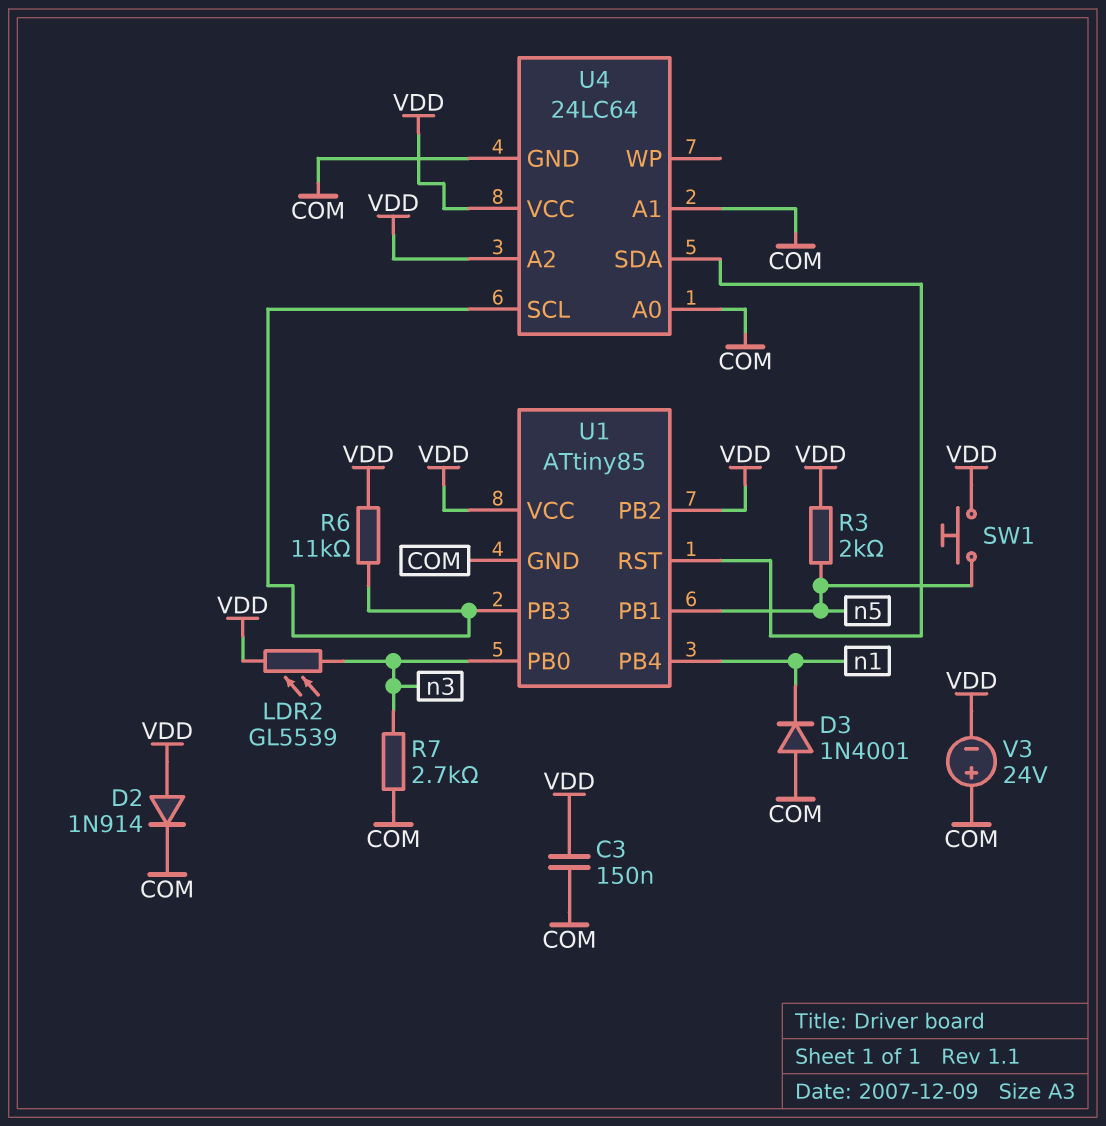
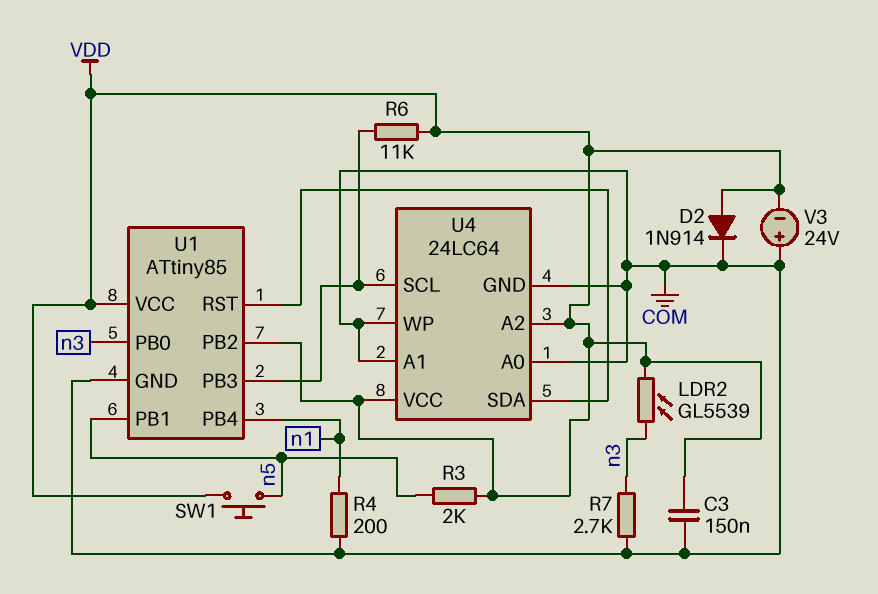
D3: diode 1N4001 (A COM, K n1) -> none
R4: none -> 200 (COM, n1)
U4 pin WP: none -> COM

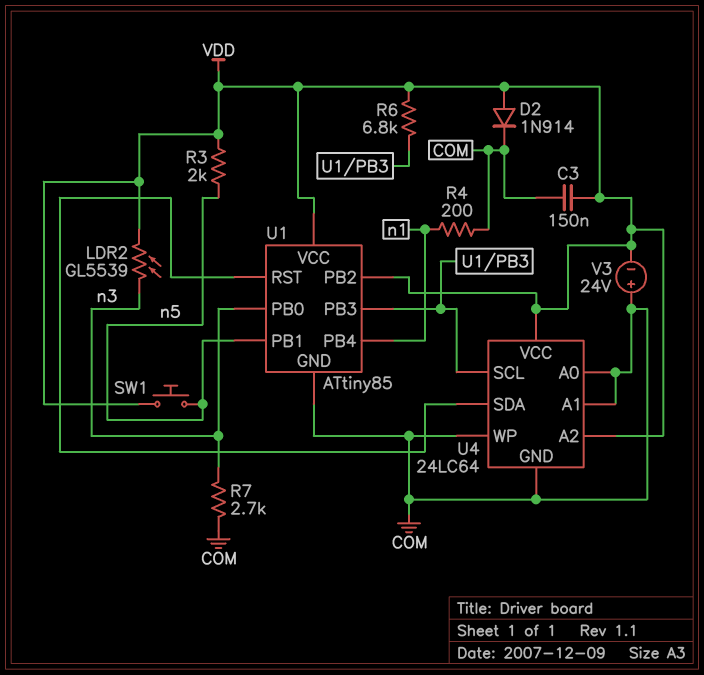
R6: 11k (U1/PB3, VDD) -> 6.8k (U1/PB3, VDD)

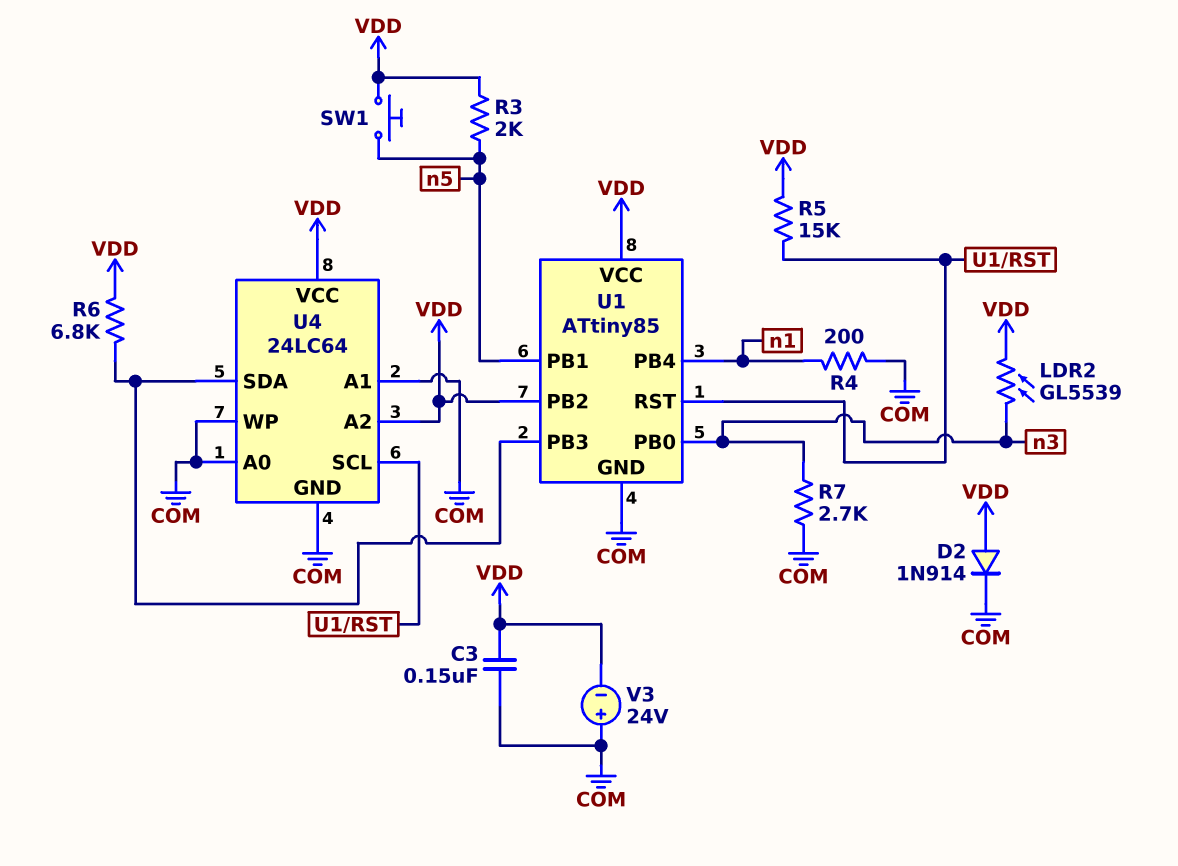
R5: none -> 15k (U1/RST, VDD)
U4 pin SCL: U1/PB3 -> U1/RST
U4 pin SDA: U1/RST -> U1/PB3

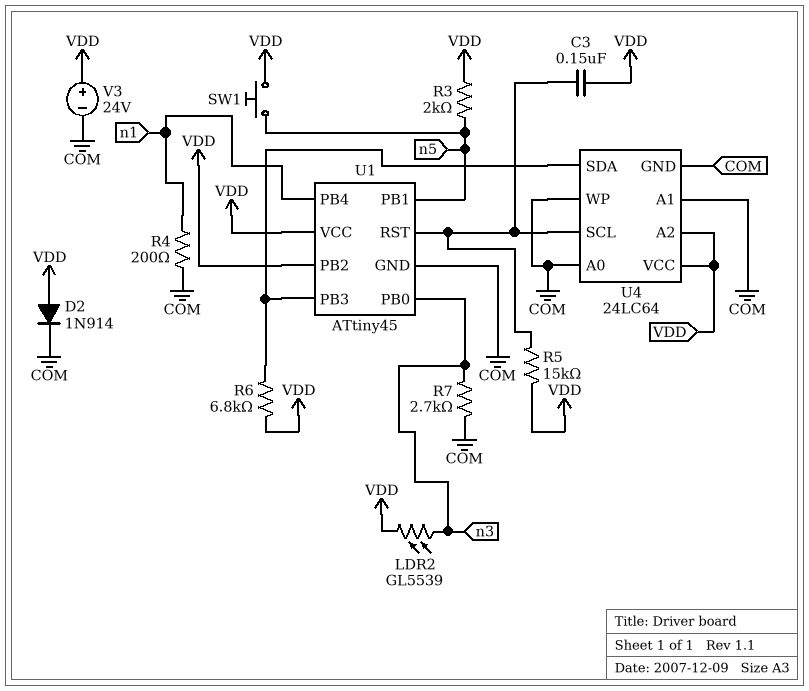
C3: 150nF (COM, VDD) -> 150nF (U1/RST, VDD)
U1: ATtiny85 -> ATtiny45
V3: 24V (plus COM, minus VDD) -> 24V (plus VDD, minus COM)

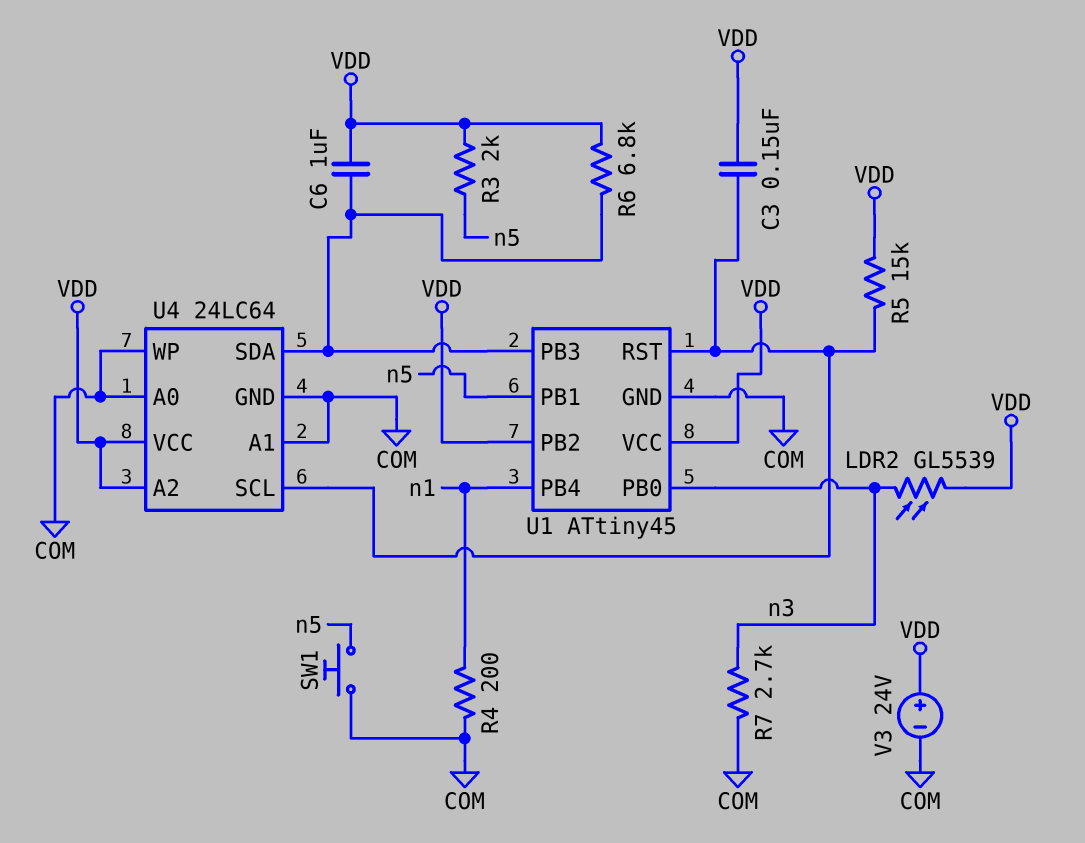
C6: none -> 1uF (U1/PB3, VDD)
D2: diode 1N914 (A VDD, K COM) -> none
SW1: button (VDD, n5) -> button (COM, n5)

